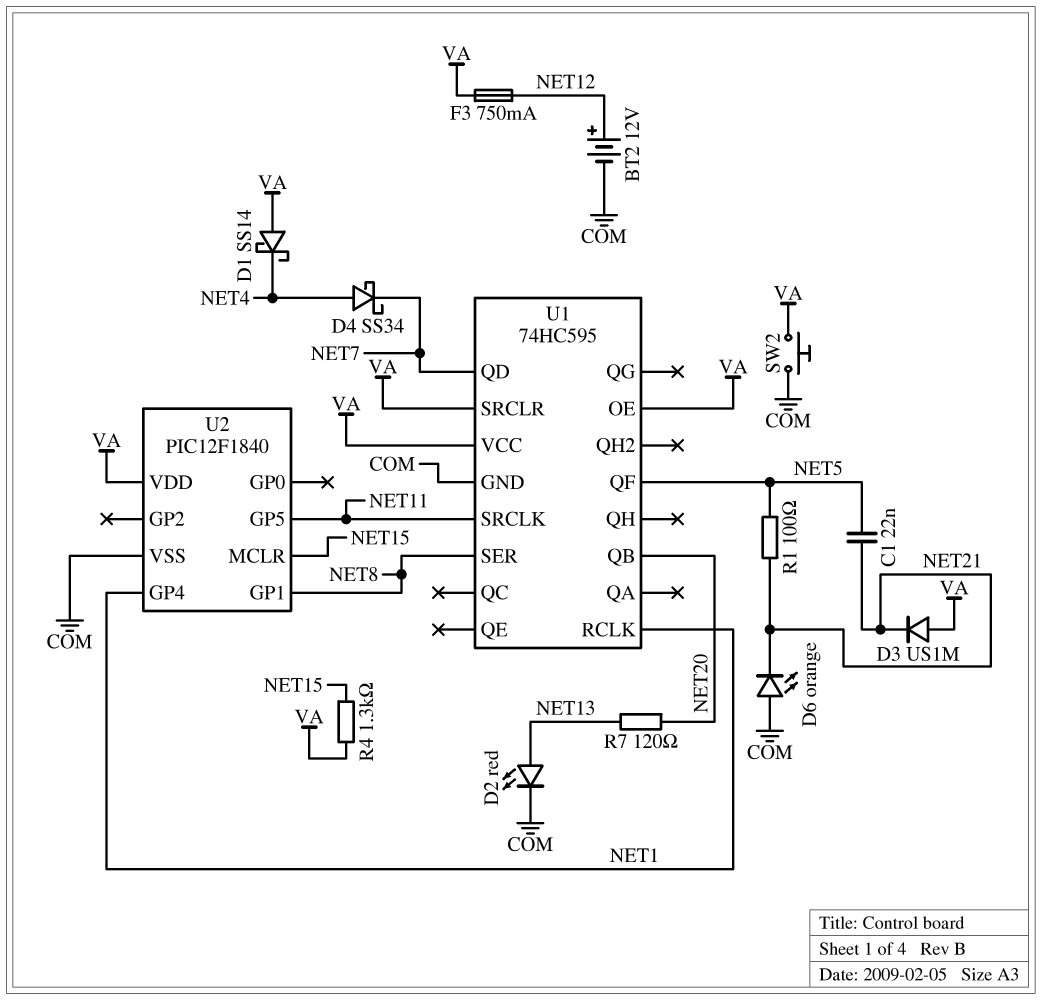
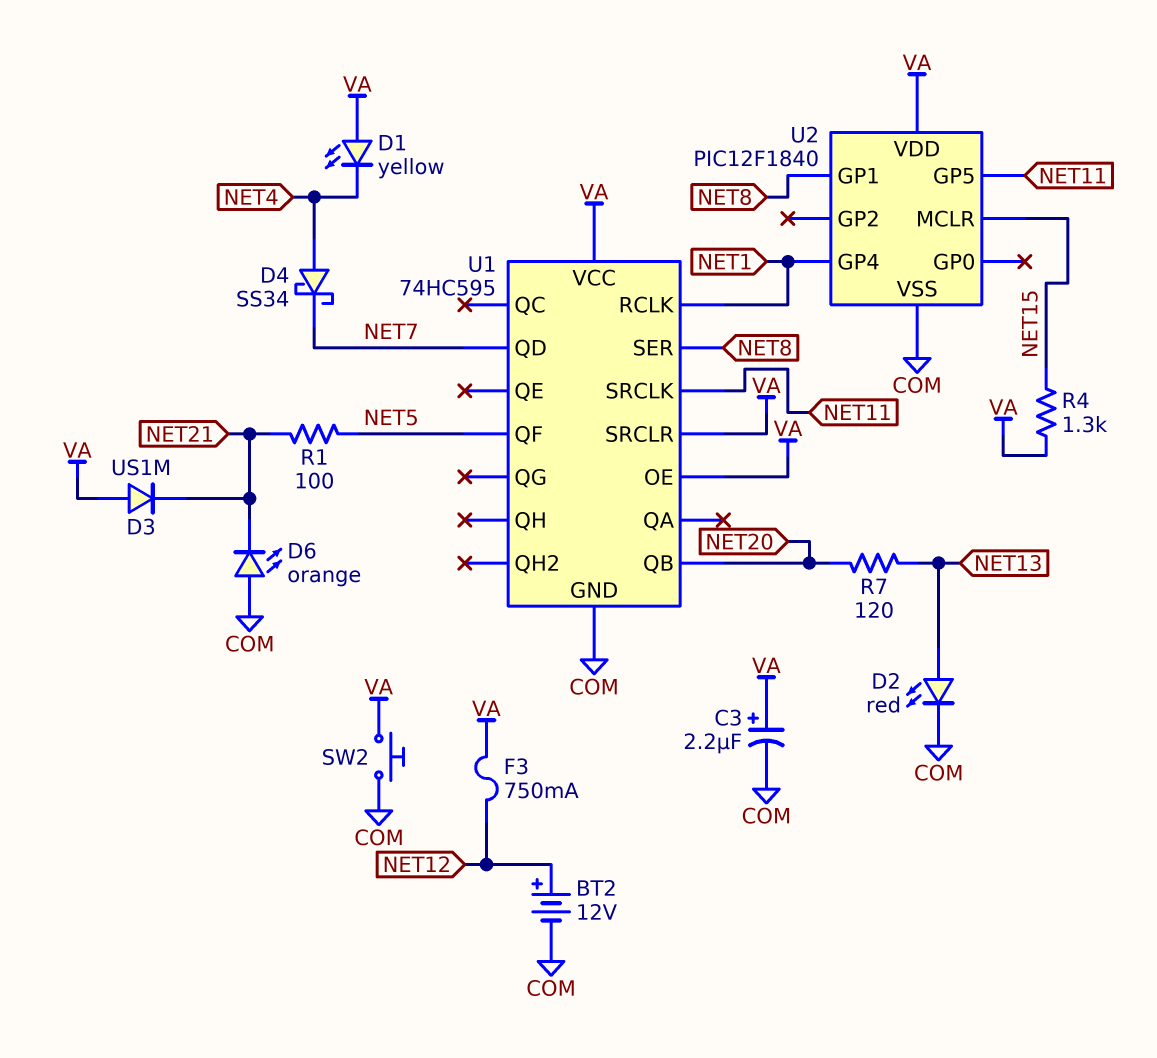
C1: 22nF (NET5, NET21) -> none
C3: none -> 2.2uF (plus VA, minus COM)
D1: schottky SS14 (A VA, K NET4) -> LED yellow (A VA, K NET4)

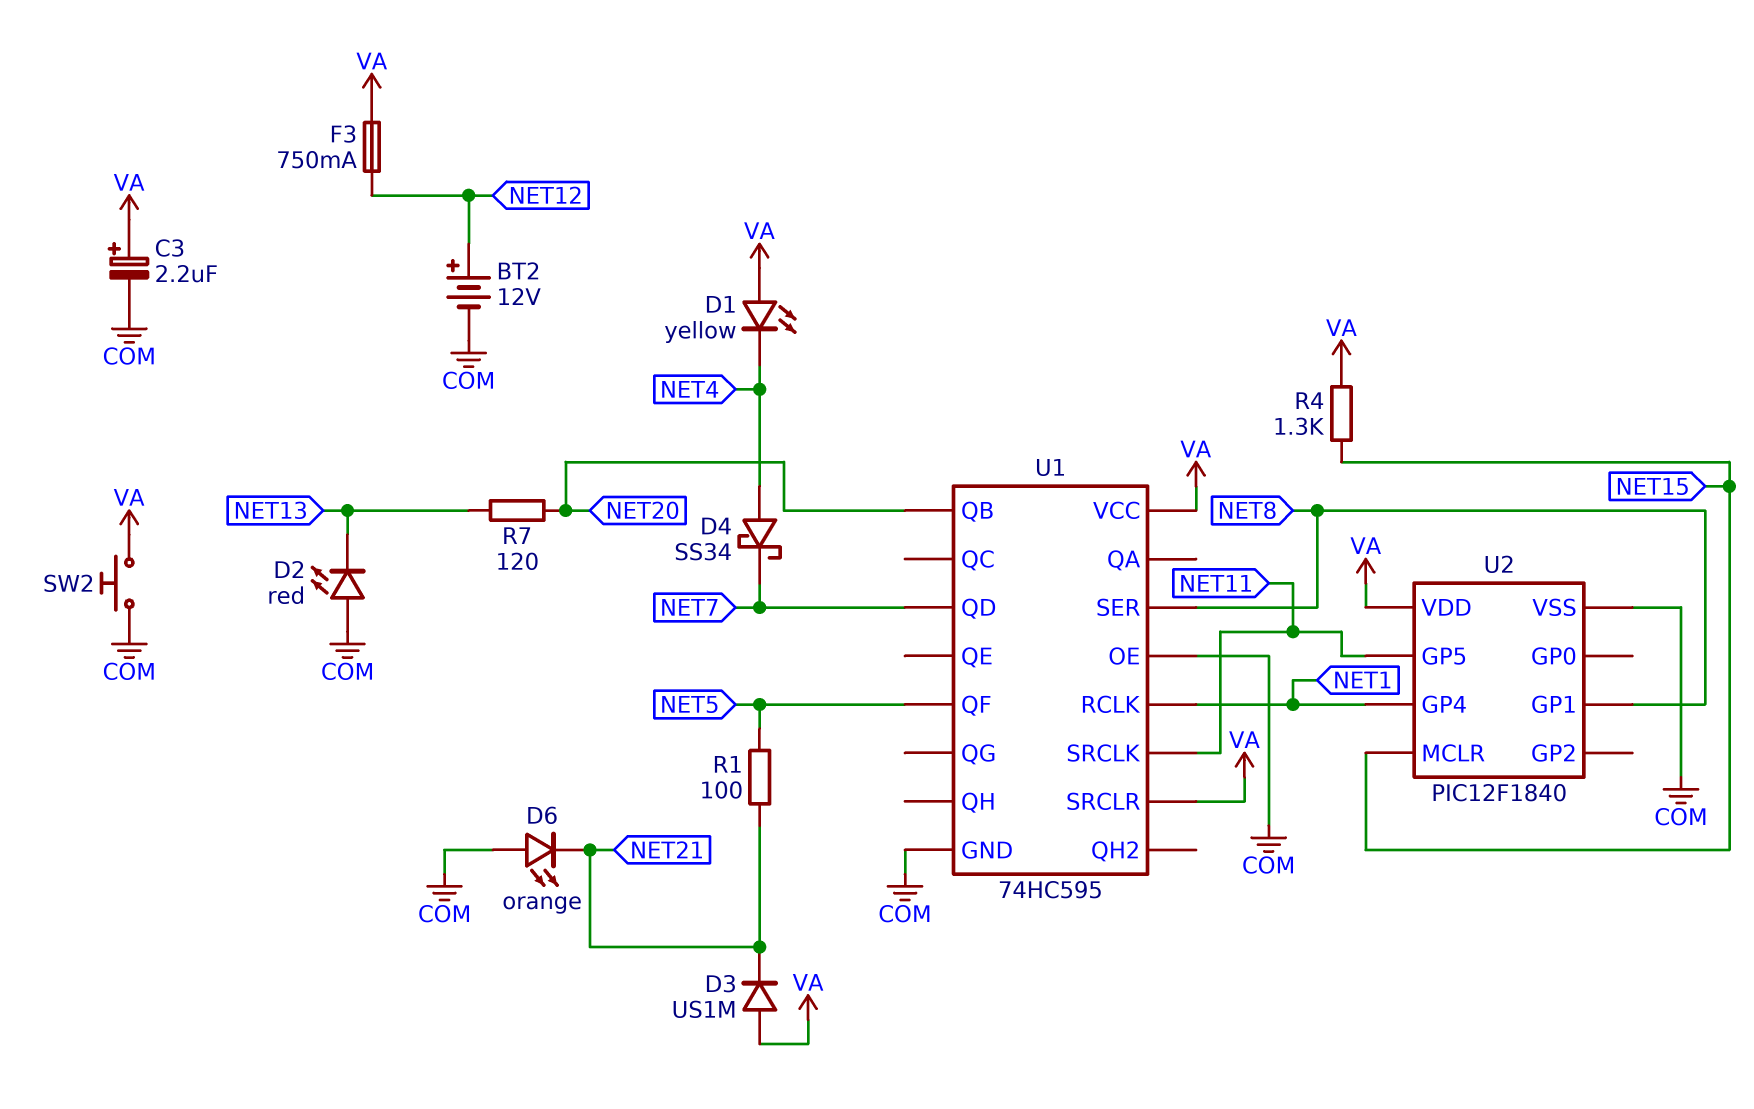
D2: LED red (A NET13, K COM) -> LED red (A COM, K NET13)
U1 pin OE: VA -> COM

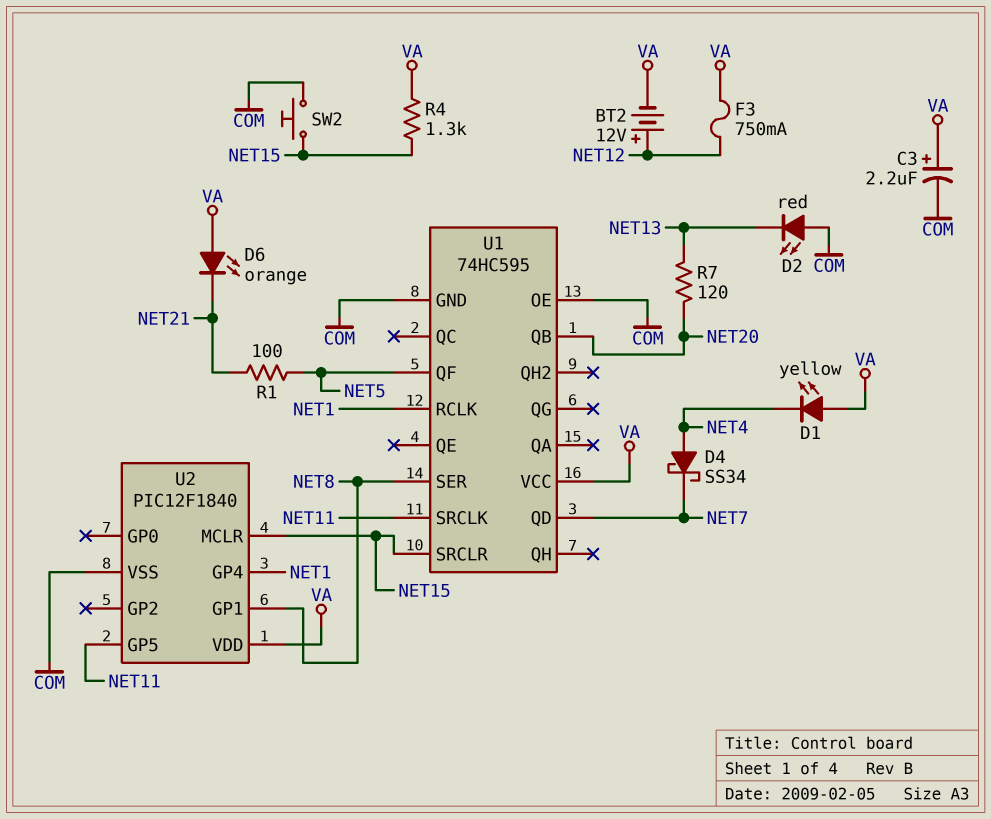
BT2: 12V (plus NET12, minus COM) -> 12V (plus NET12, minus VA)
D3: diode US1M (A VA, K NET21) -> none
D6: LED orange (A COM, K NET21) -> LED orange (A VA, K NET21)
SW2: button (COM, VA) -> button (COM, NET15)
U1 pin SRCLR: VA -> NET15

